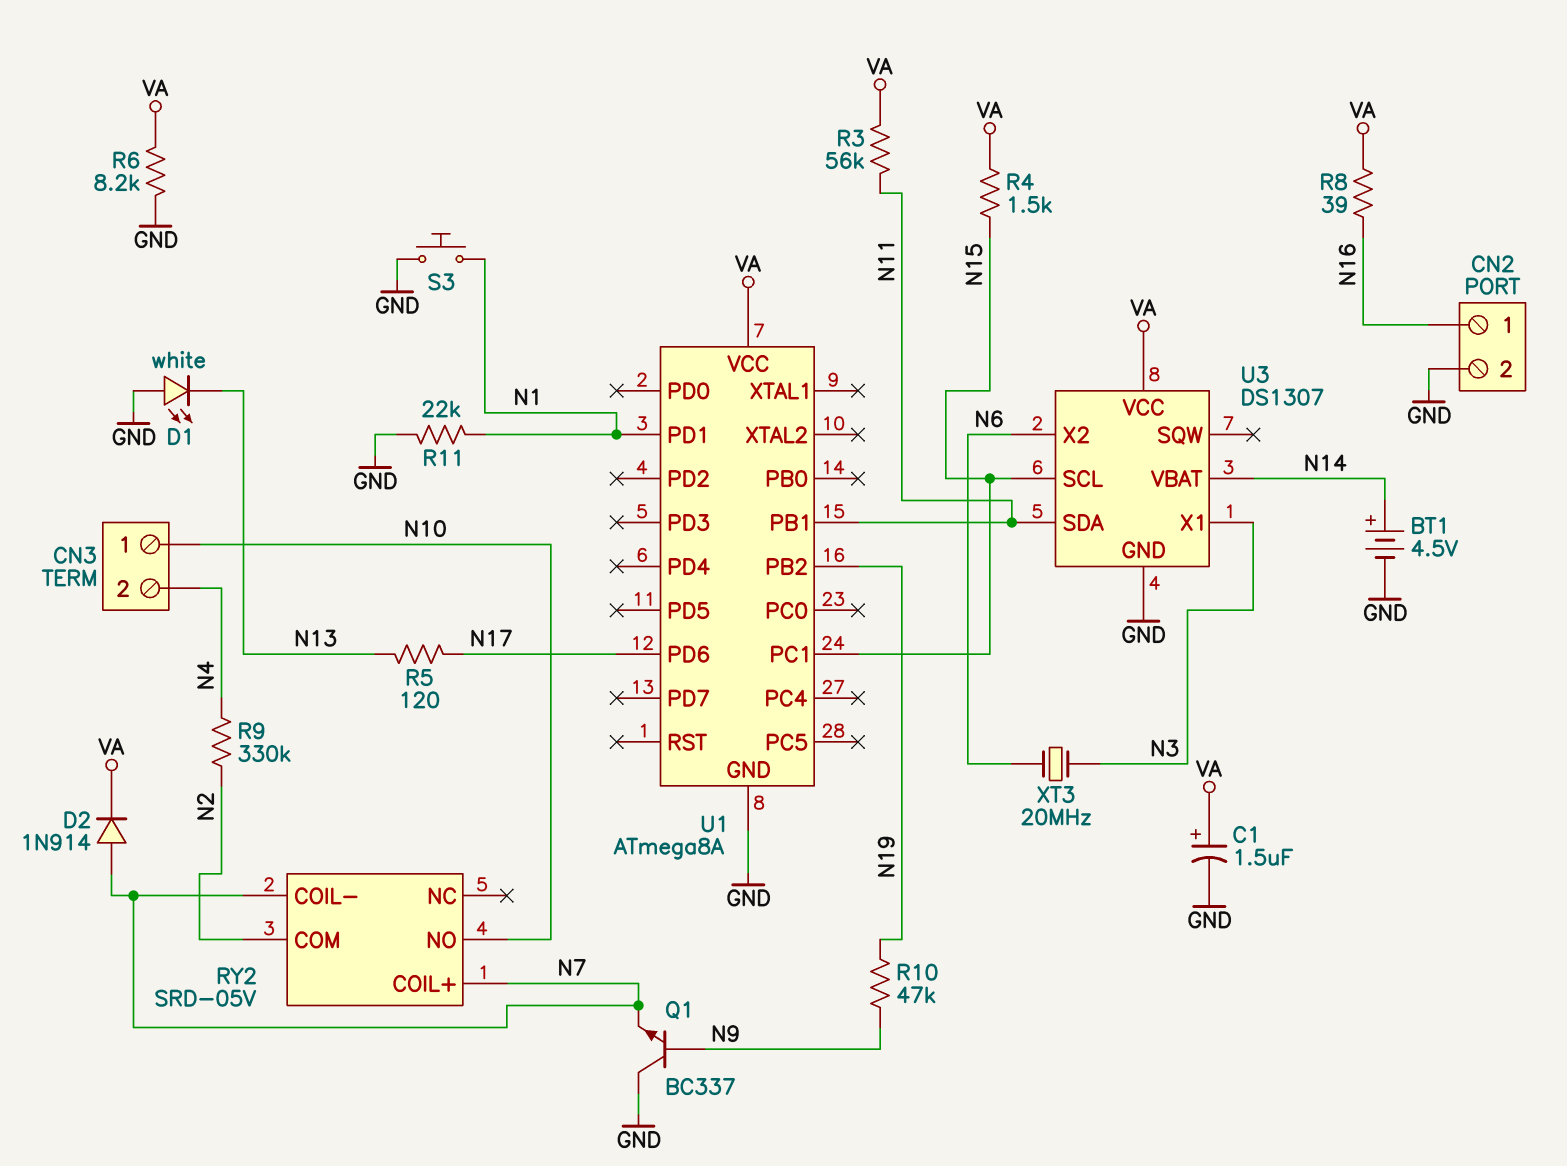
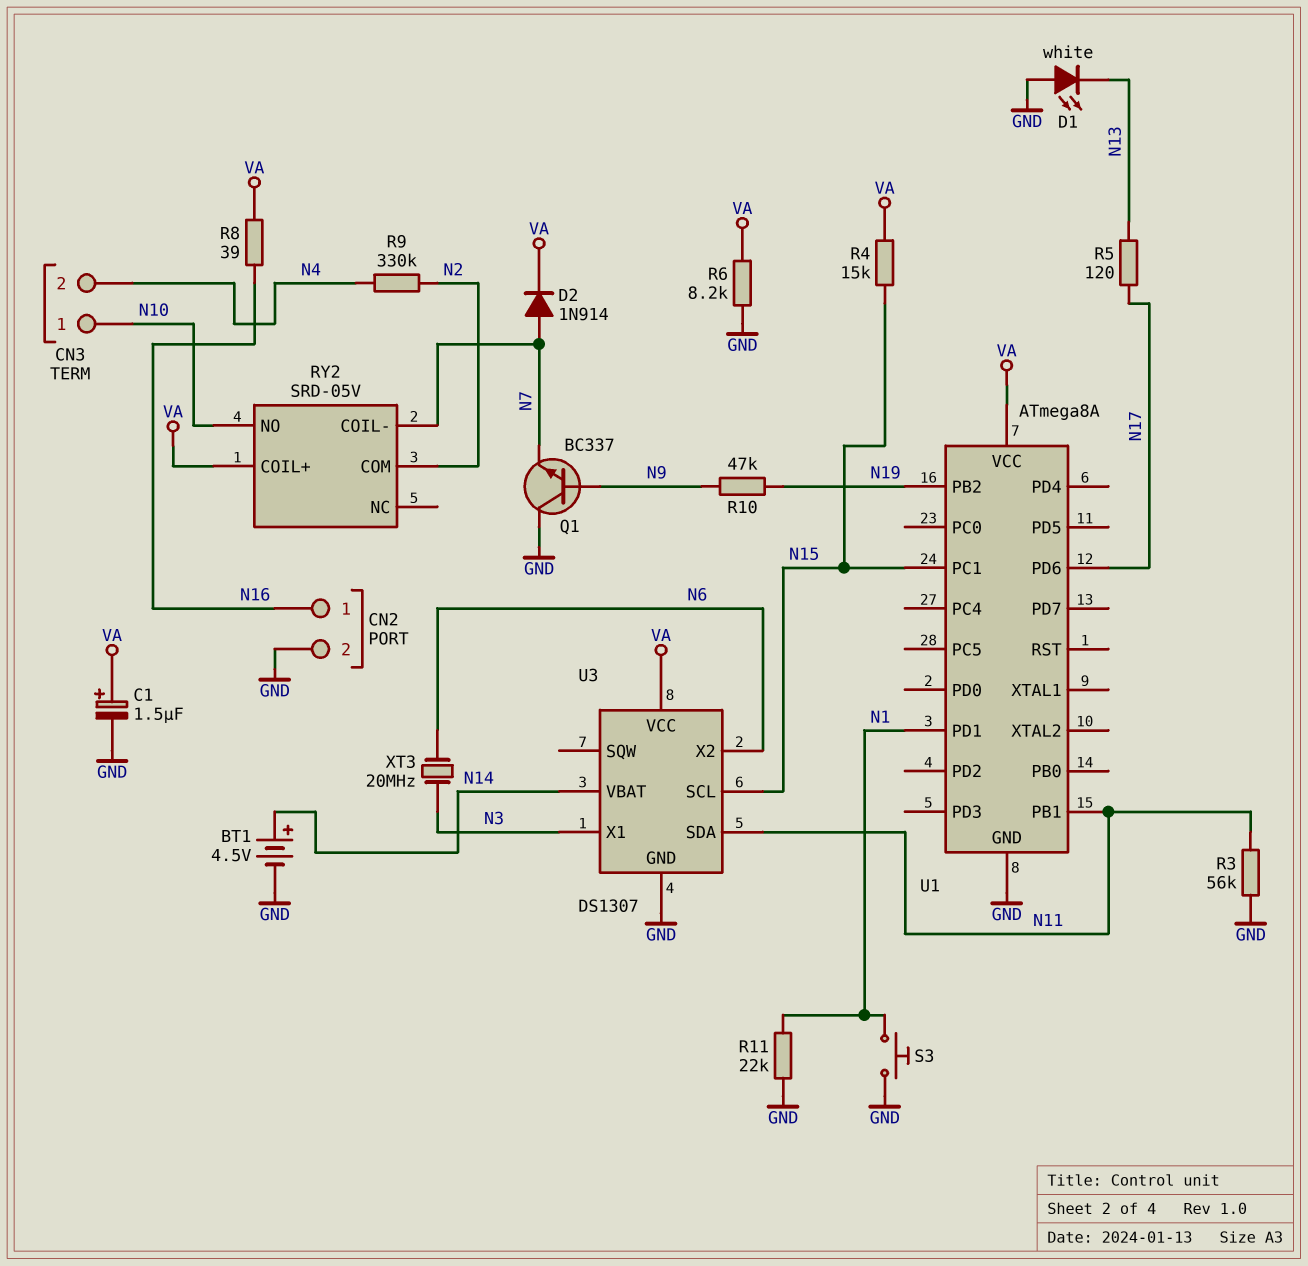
R3: 56k (N11, VA) -> 56k (GND, N11)
R4: 1.5k (N15, VA) -> 15k (N15, VA)
RY2 pin COIL+: N7 -> VA

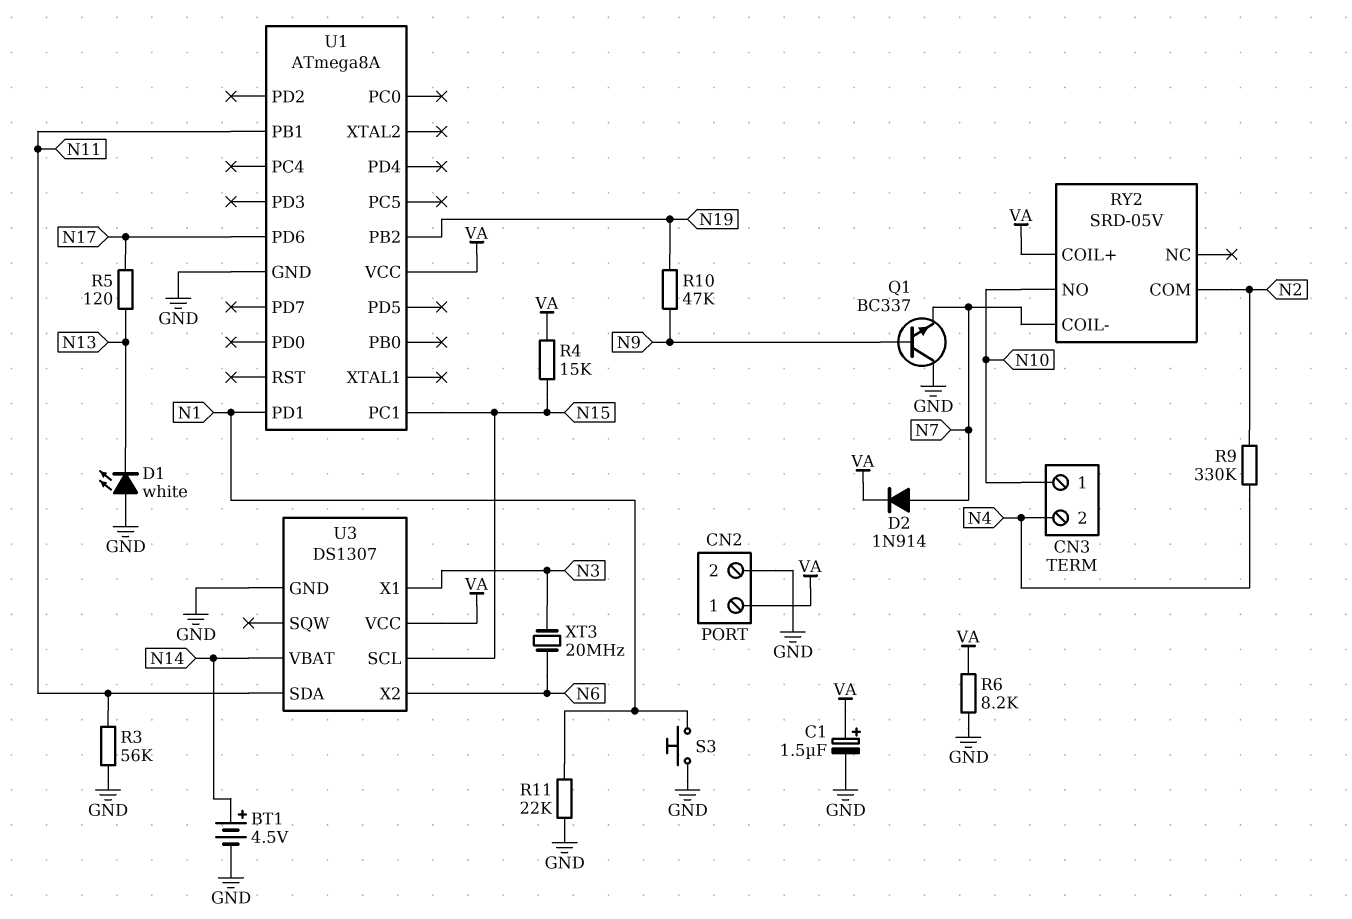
CN2 pin 1: N16 -> VA
R8: 39 (N16, VA) -> none

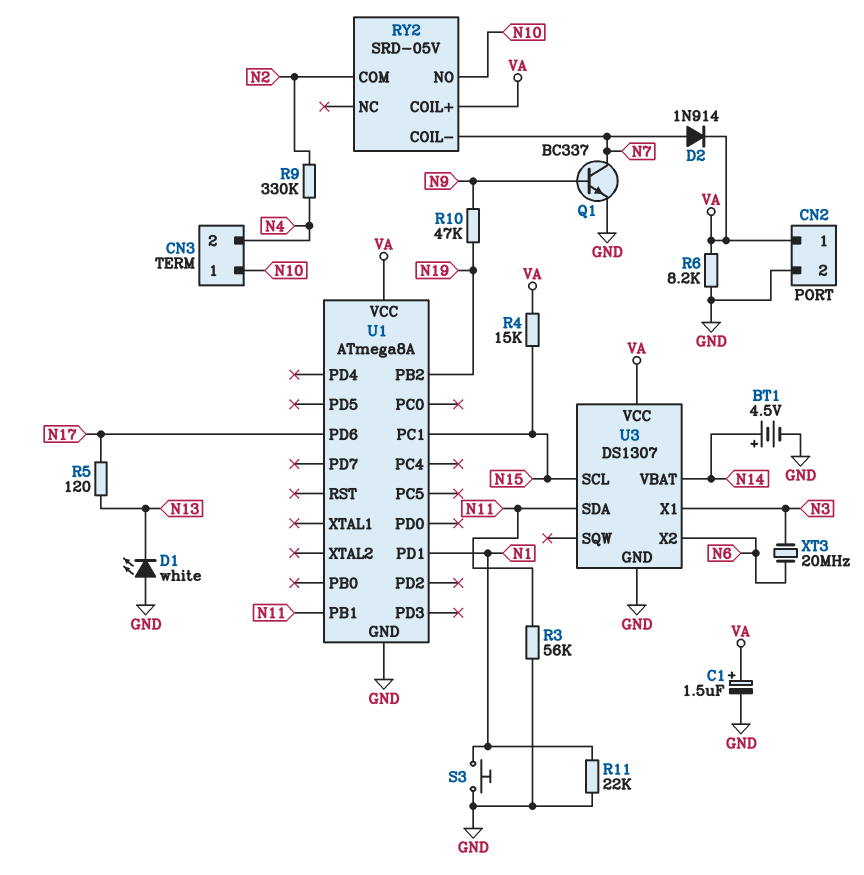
Q1: NPN BC337 (B N9, C GND, E N7) -> NPN BC337 (B N9, C N7, E GND)

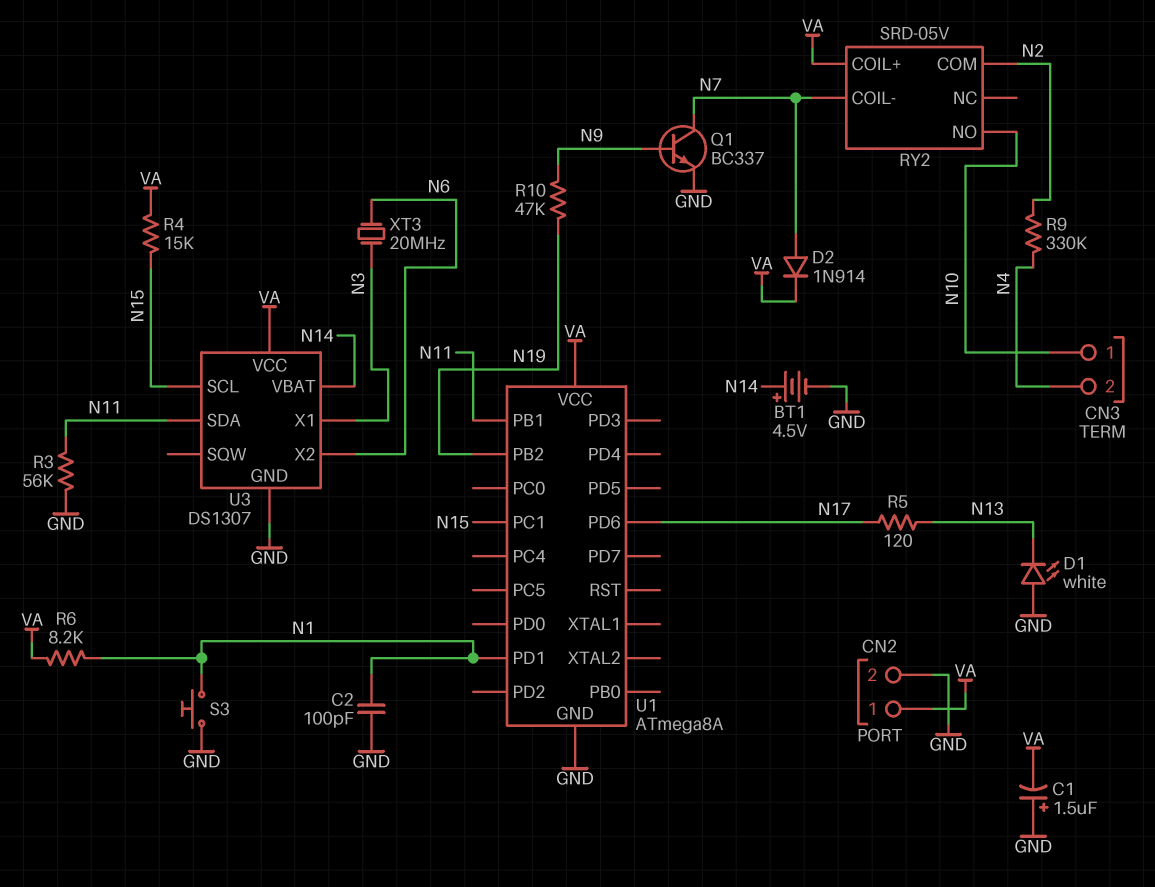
C1: 1.5uF (plus VA, minus GND) -> 1.5uF (plus GND, minus VA)
C2: none -> 100pF (GND, N1)
R6: 8.2k (GND, VA) -> 8.2k (N1, VA)
R11: 22k (GND, N1) -> none

